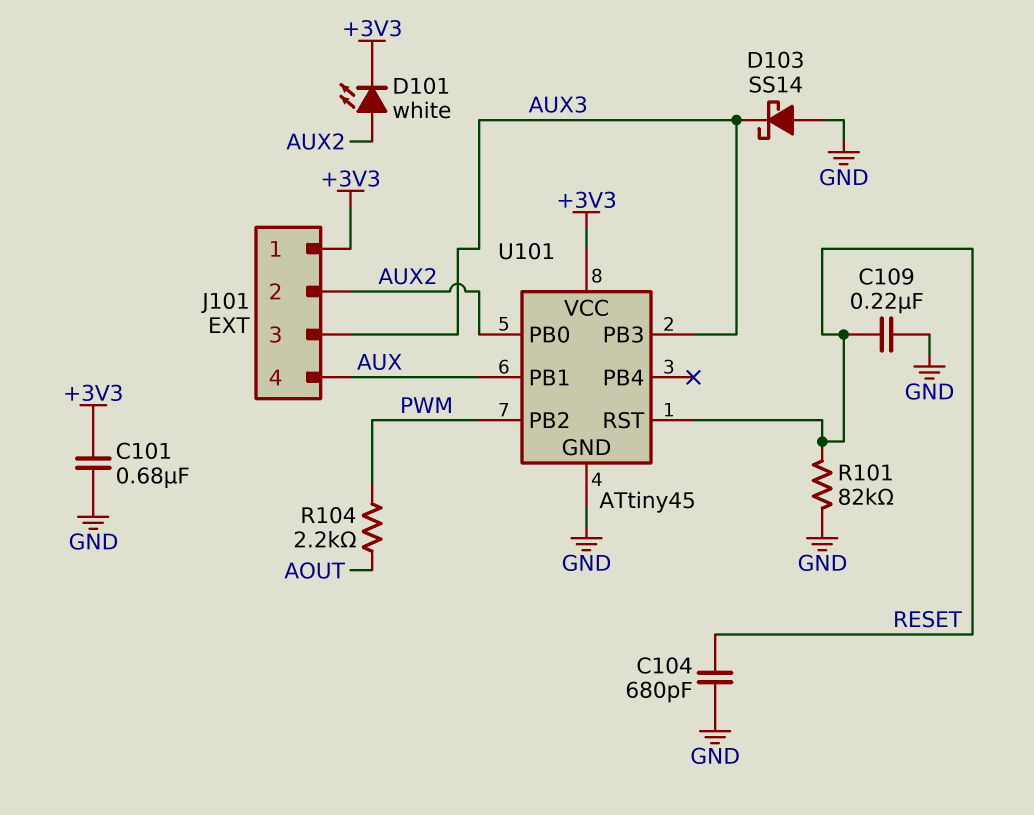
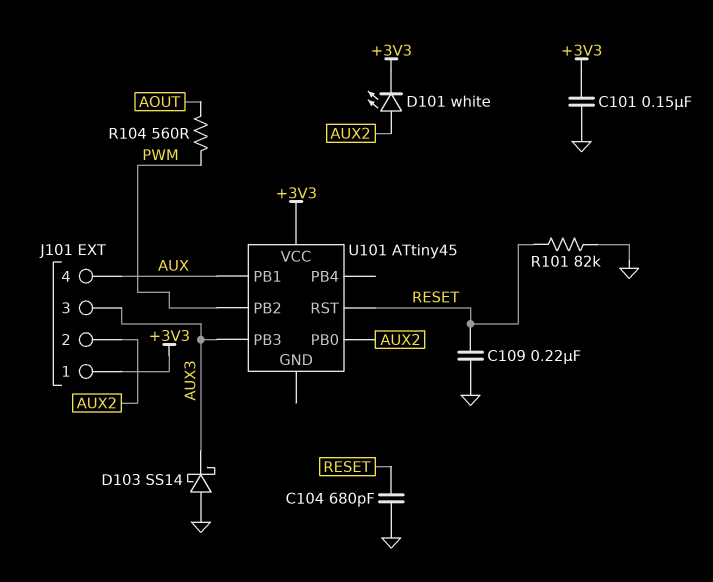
C101: 680nF (+3V3, GND) -> 150nF (+3V3, GND)
R104: 2.2k (AOUT, PWM) -> 560 (AOUT, PWM)
U101 pin GND: GND -> none

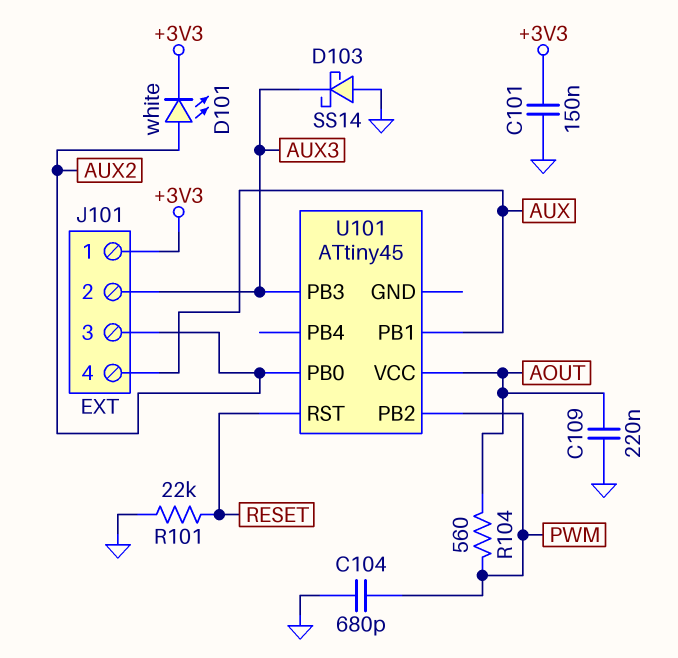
C104: 680pF (GND, RESET) -> 680pF (GND, PWM)
C109: 220nF (GND, RESET) -> 220nF (AOUT, GND)
J101 pin 2: AUX2 -> AUX3
J101 pin 3: AUX3 -> AUX2
R101: 82k (GND, RESET) -> 22k (GND, RESET)
U101 pin VCC: +3V3 -> AOUT

